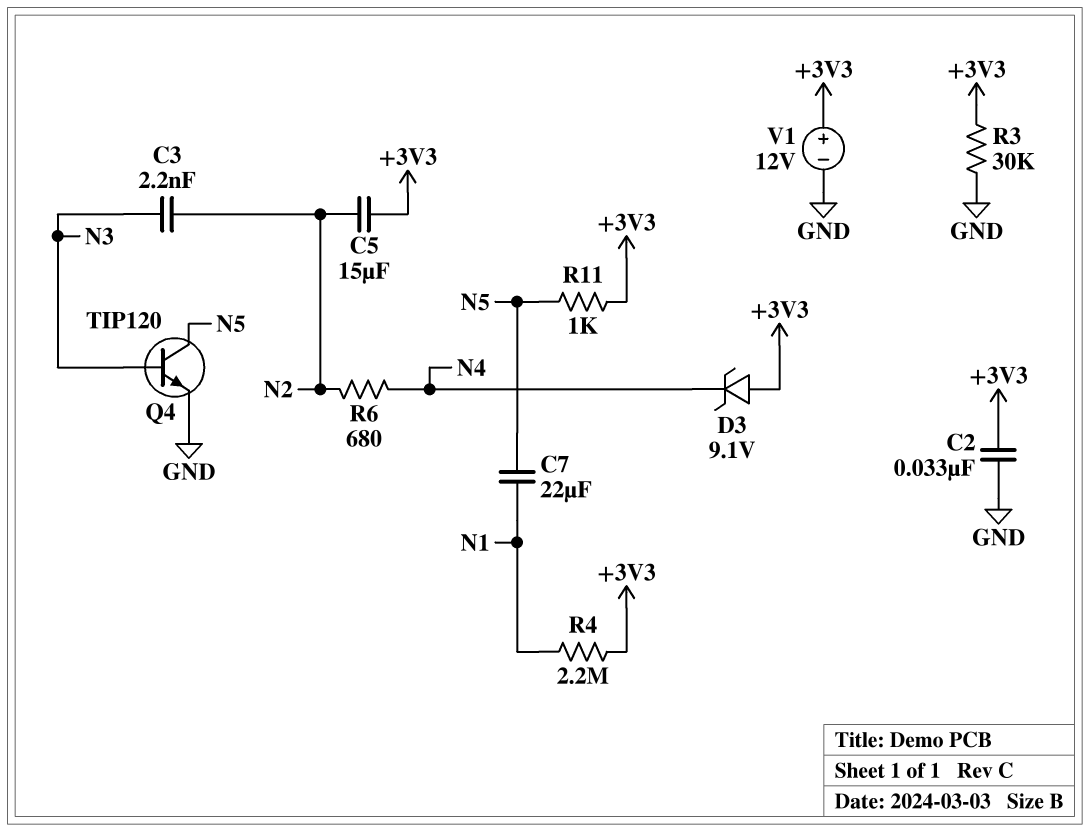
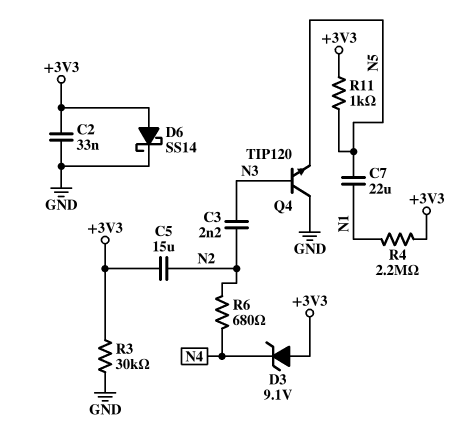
D6: none -> schottky SS14 (A +3V3, K GND)
Q4: NPN TIP120 (B N3, C N5, E GND) -> NPN TIP120 (B N3, C GND, E N5)
V1: 12V (plus +3V3, minus GND) -> none

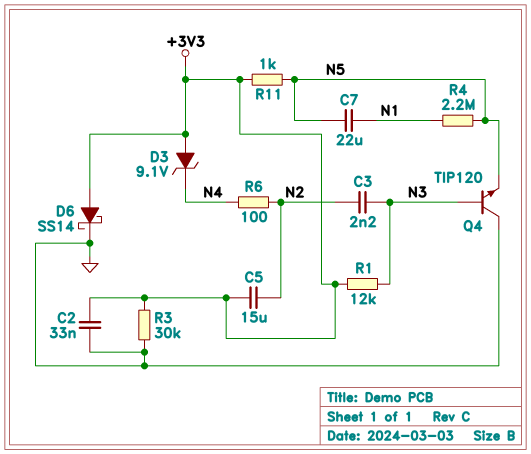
R1: none -> 12k (+3V3, N3)
R4: 2.2M (+3V3, N1) -> 2.2M (N1, N5)
R6: 680 (N2, N4) -> 100 (N2, N4)

